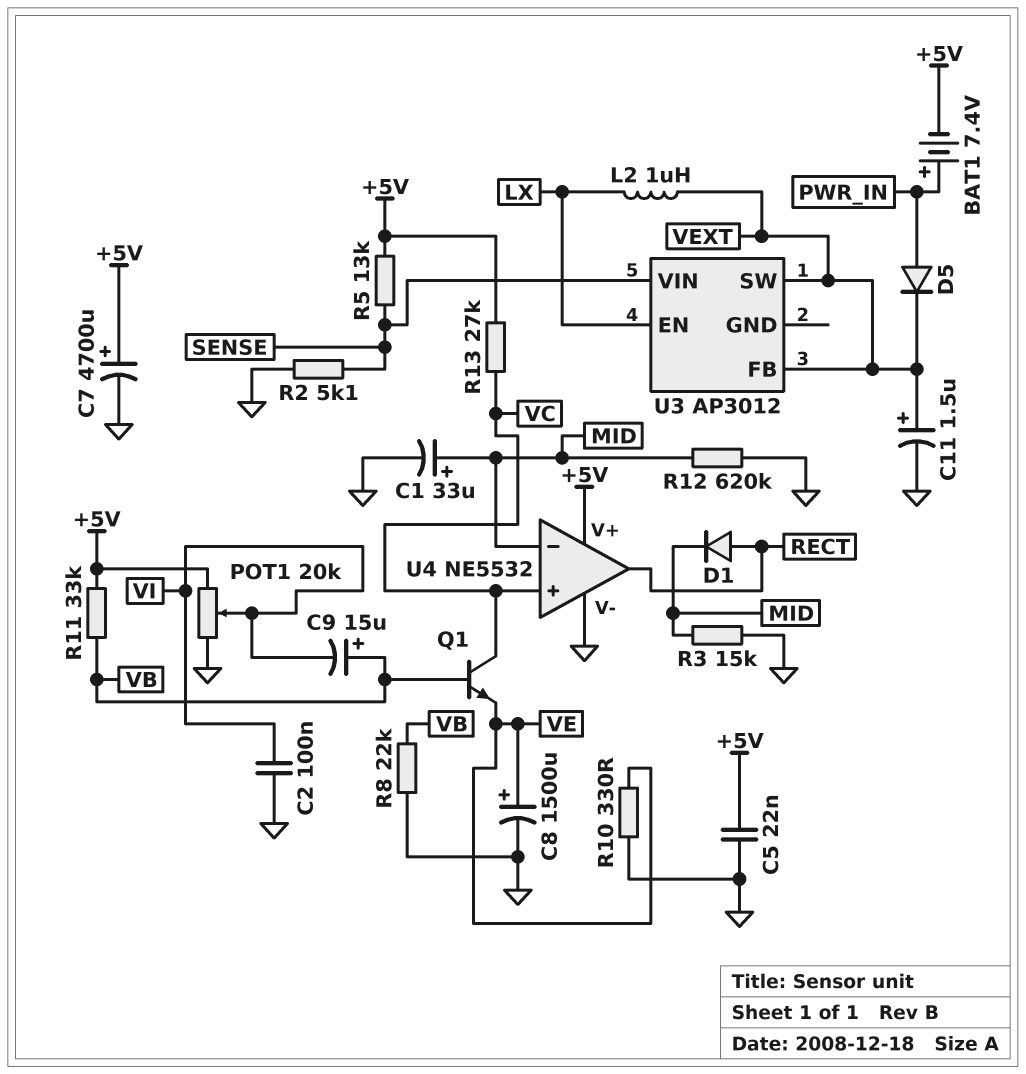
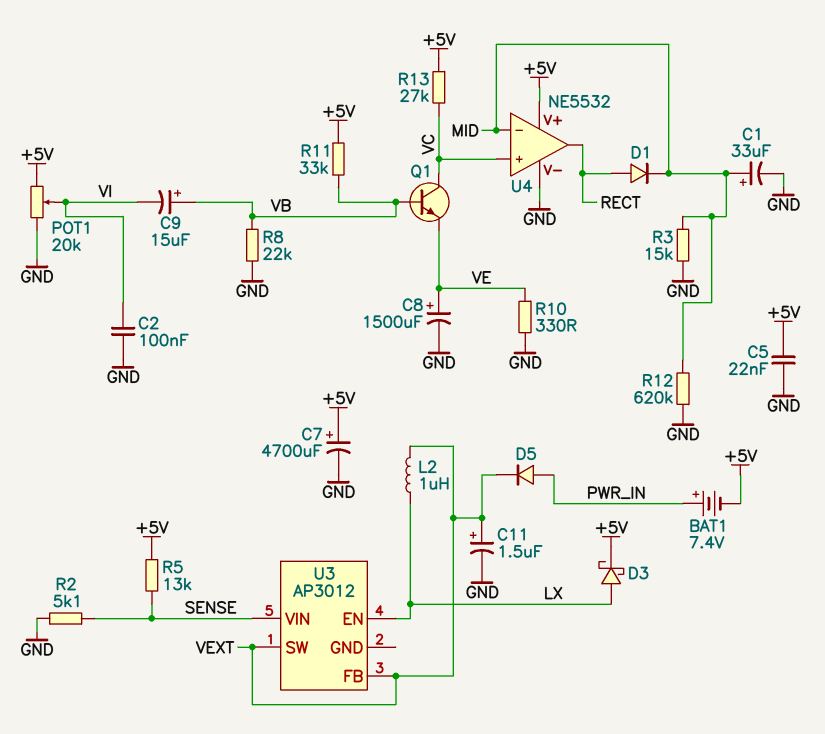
D3: none -> schottky (A LX, K +5V)

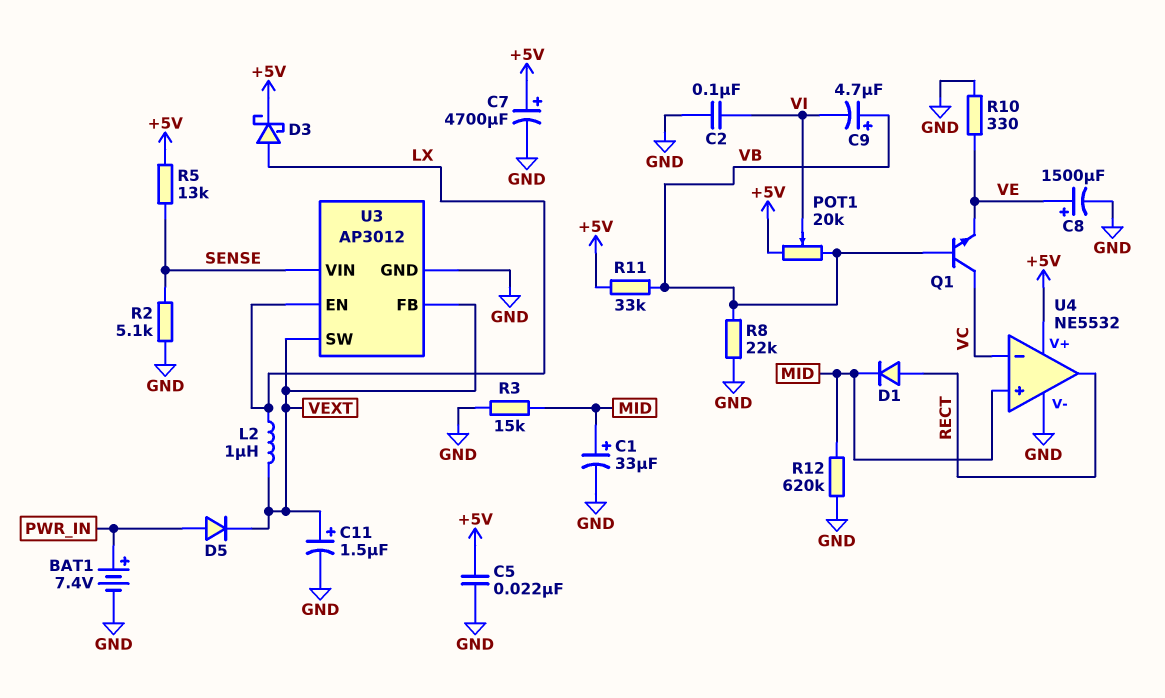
BAT1: 7.4V (plus PWR_IN, minus +5V) -> 7.4V (plus PWR_IN, minus GND)
C9: 15uF (plus VB, minus VI) -> 4.7uF (plus VB, minus VI)
POT1: 20k (+5V, GND, wiper VI) -> 20k (+5V, VB, wiper VI)
R13: 27k (+5V, VC) -> none
U3 pin GND: none -> GND
U4 pin in+: VC -> MID
U4 pin in-: MID -> VC

